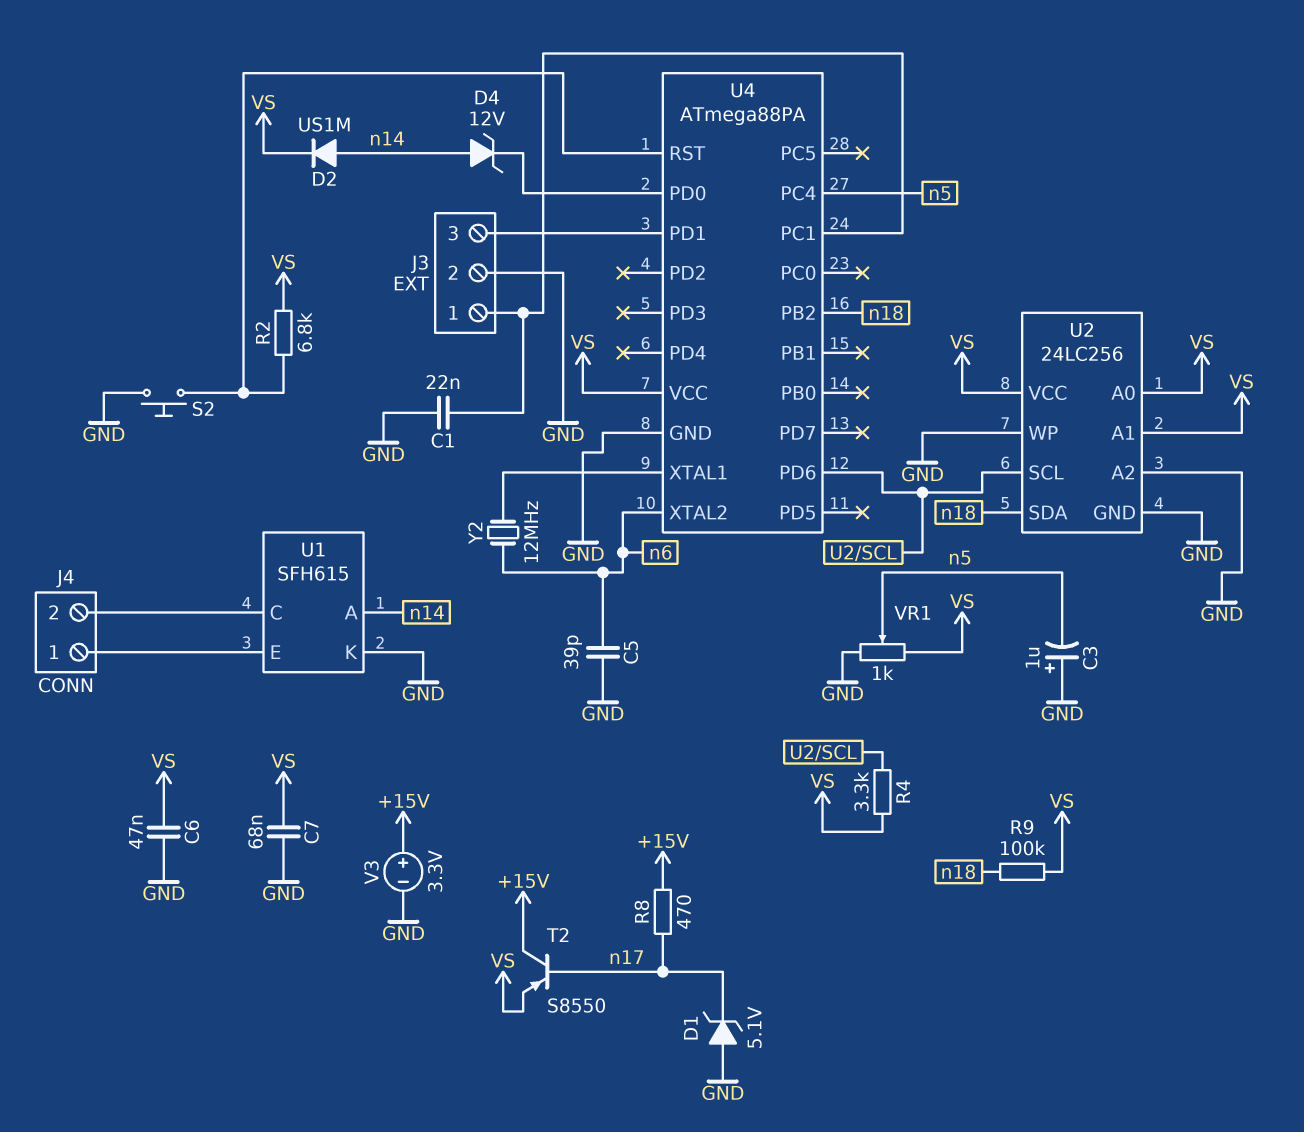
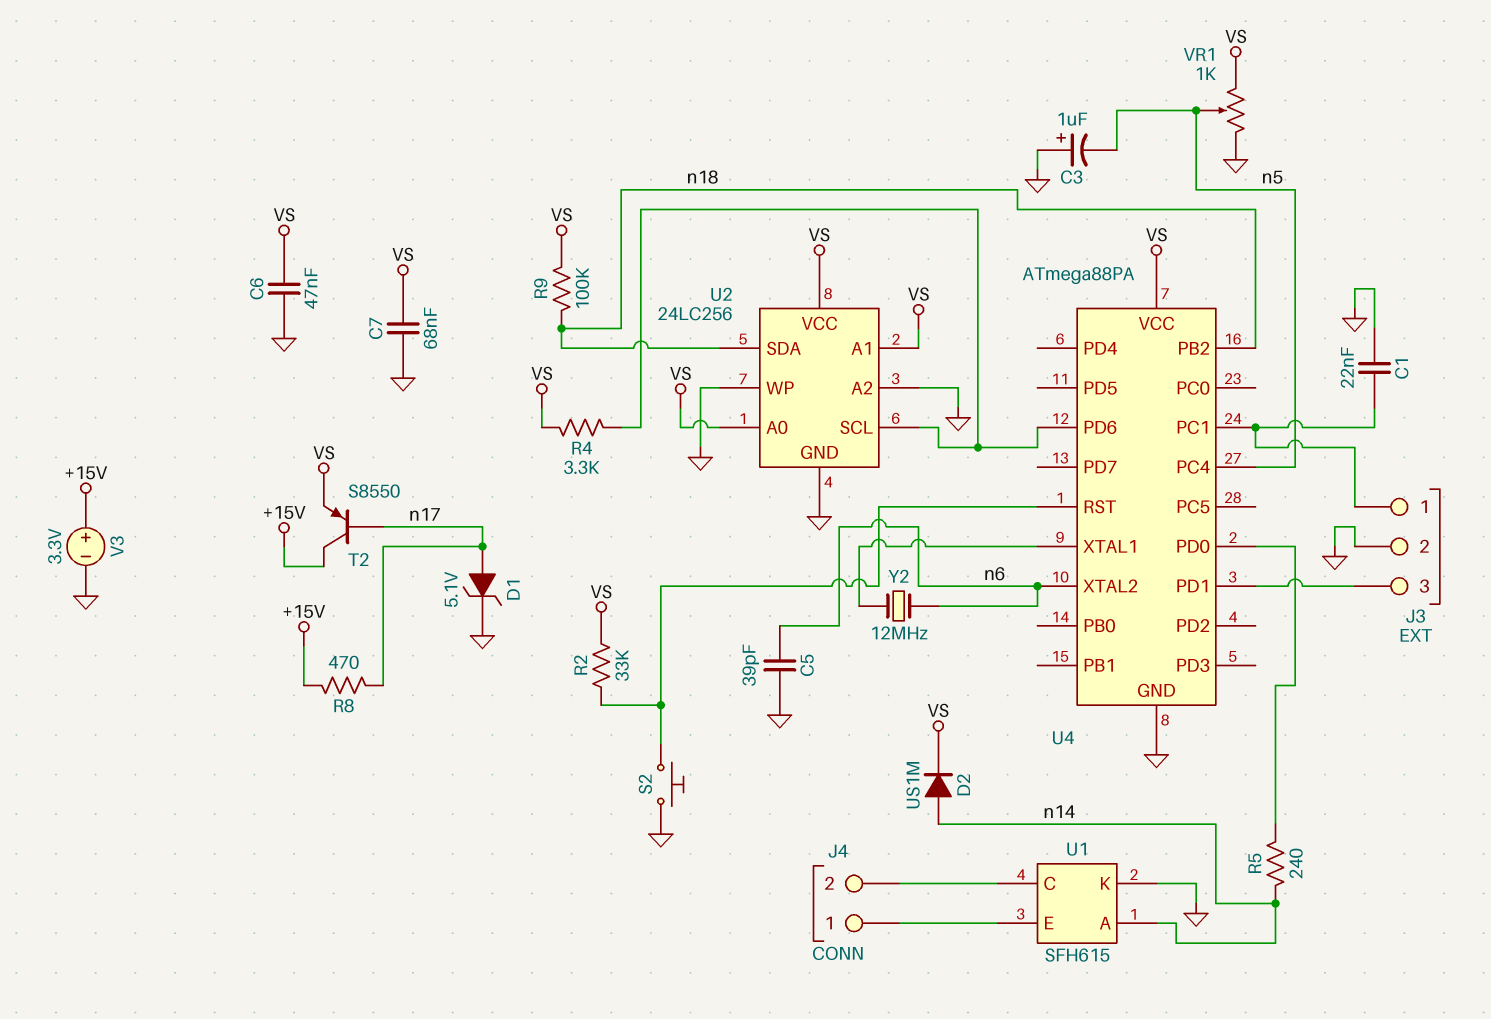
D1: zener 5.1V (A GND, K n17) -> zener 5.1V (A n17, K GND)
D4: zener 12V (A n14, K U4/PD0) -> none
R2: 6.8k (U4/RST, VS) -> 33k (U4/RST, VS)
R5: none -> 240 (U4/PD0, n14)

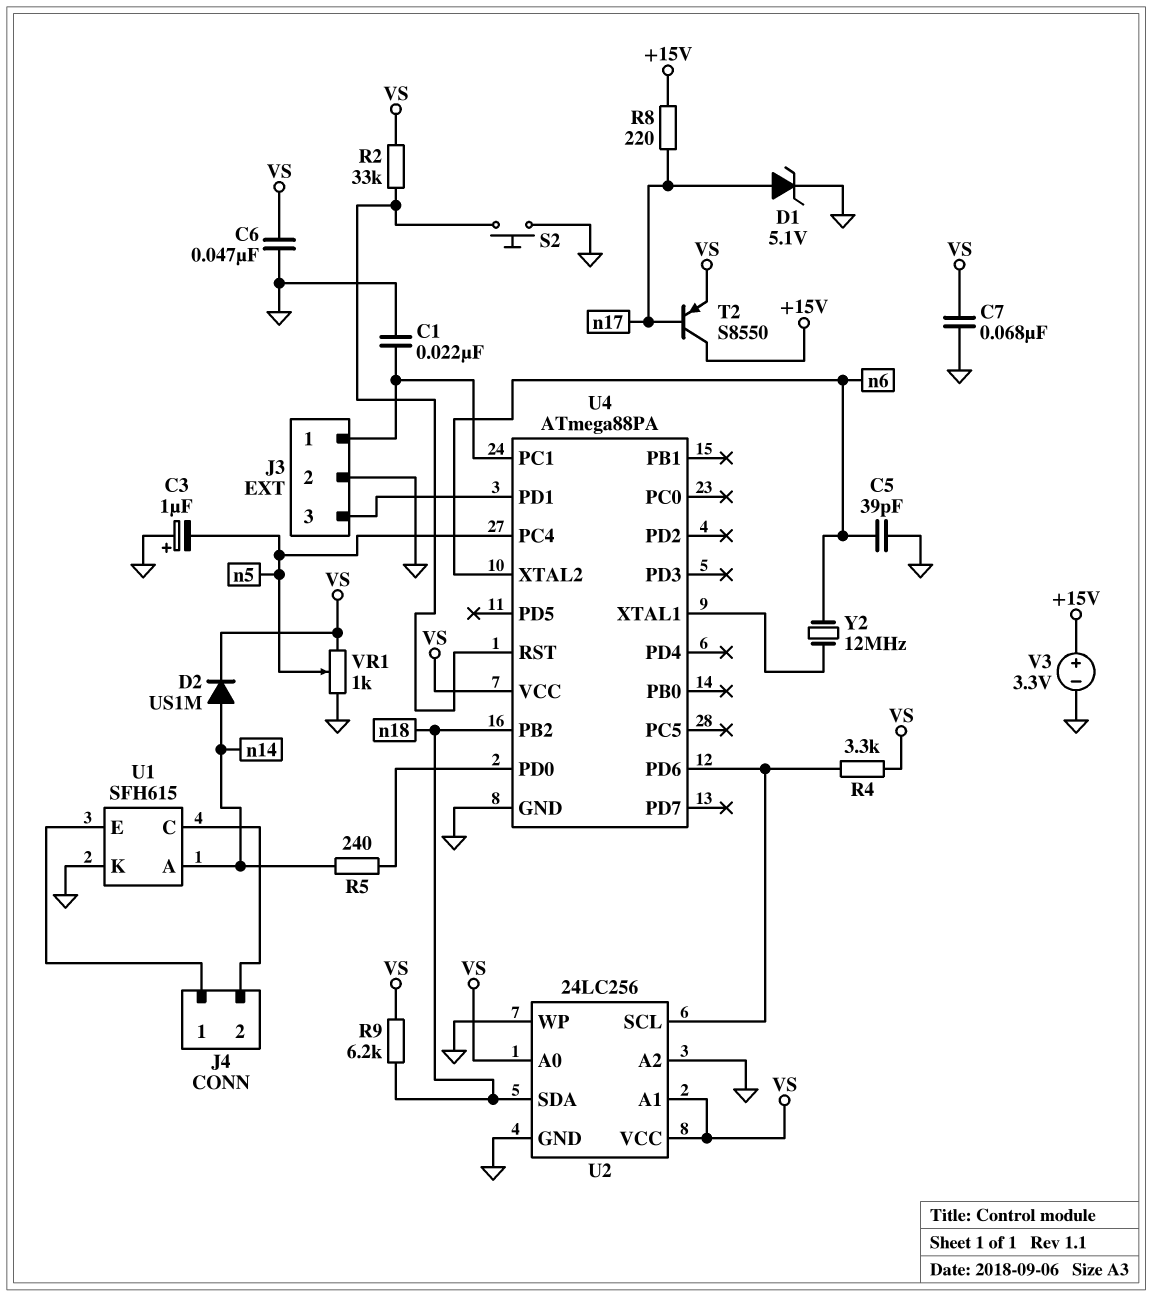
R8: 470 (+15V, n17) -> 220 (+15V, n17)
R9: 100k (VS, n18) -> 6.2k (VS, n18)

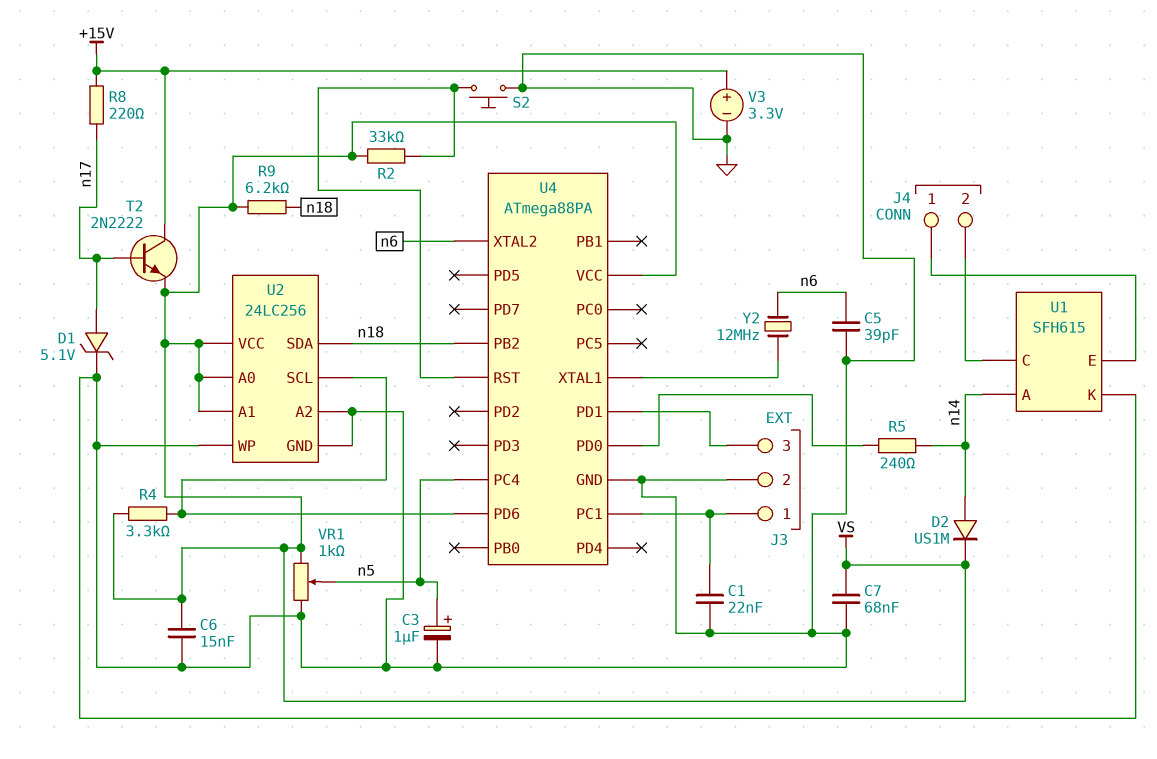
C3: 1uF (plus GND, minus n5) -> 1uF (plus n5, minus GND)
C6: 47nF (GND, VS) -> 15nF (GND, VS)
T2: PNP S8550 (B n17, C +15V, E VS) -> NPN 2N2222 (B n17, C +15V, E VS)

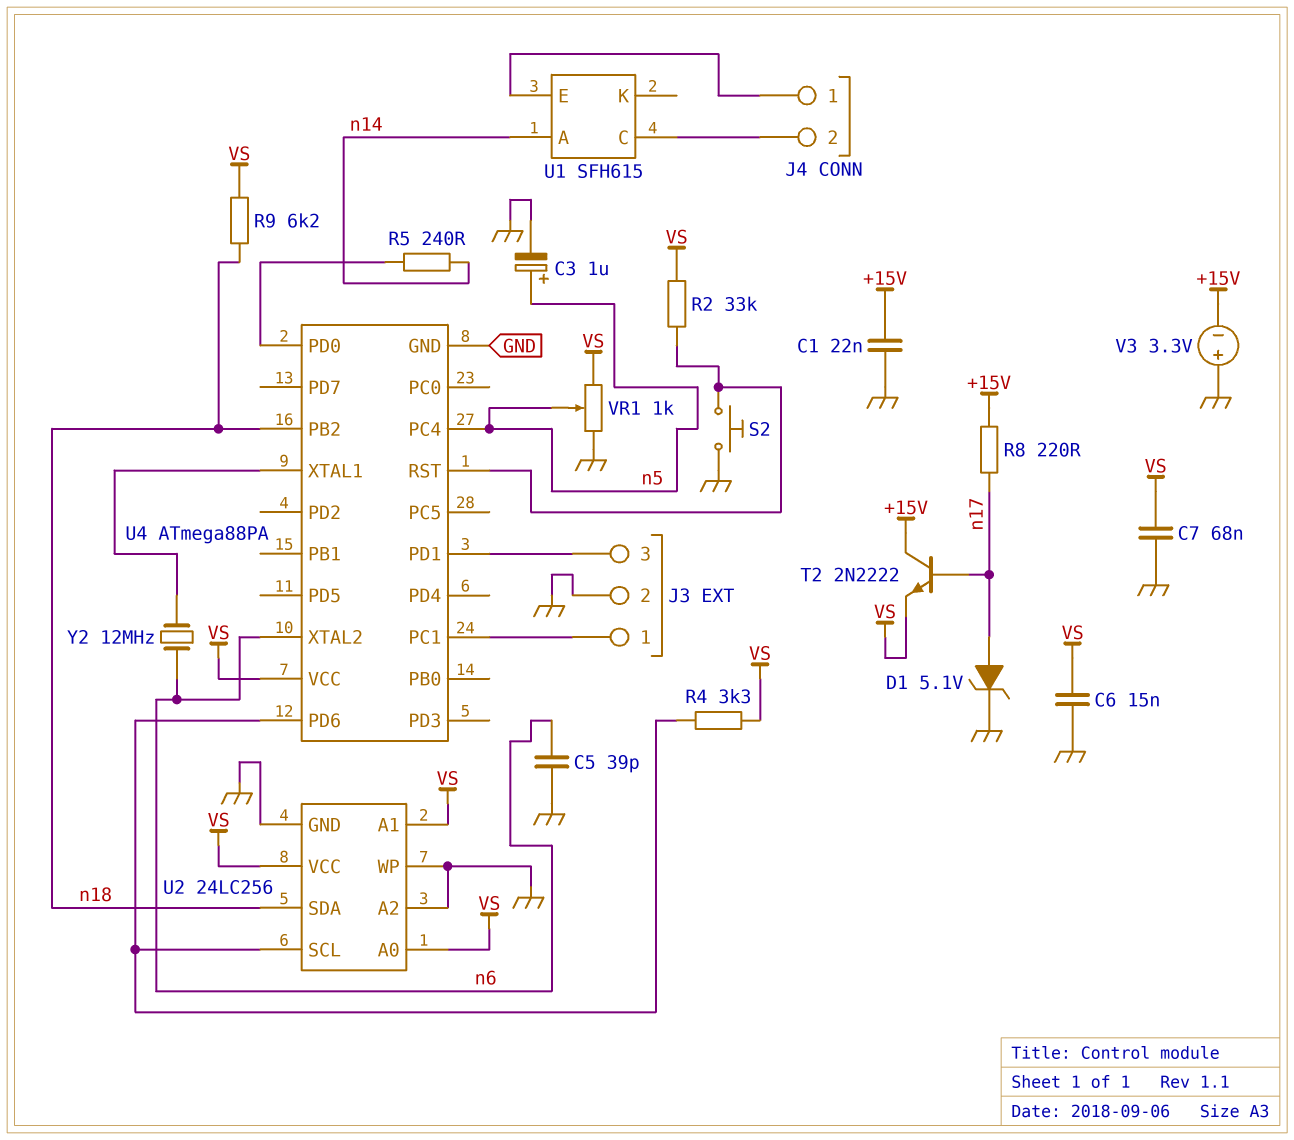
C1: 22nF (GND, J3/1) -> 22nF (+15V, GND)
D2: diode US1M (A n14, K VS) -> none
U1 pin K: GND -> none
V3: 3.3V (plus +15V, minus GND) -> 3.3V (plus GND, minus +15V)

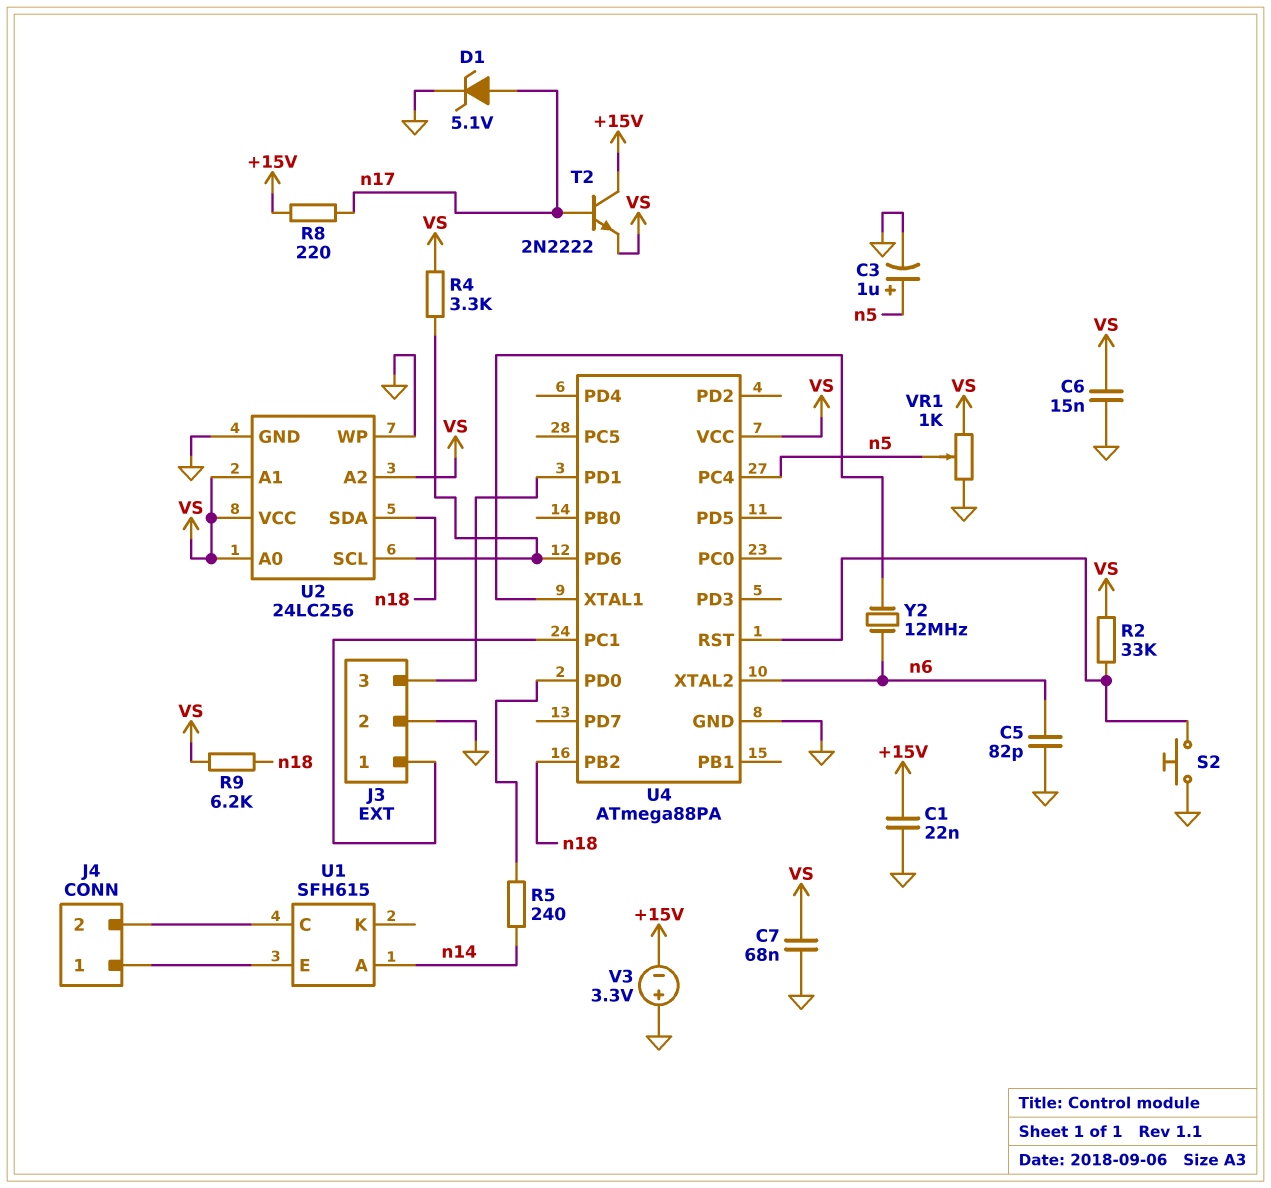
C5: 39pF (GND, n6) -> 82pF (GND, n6)
U2 pin A2: GND -> VS

